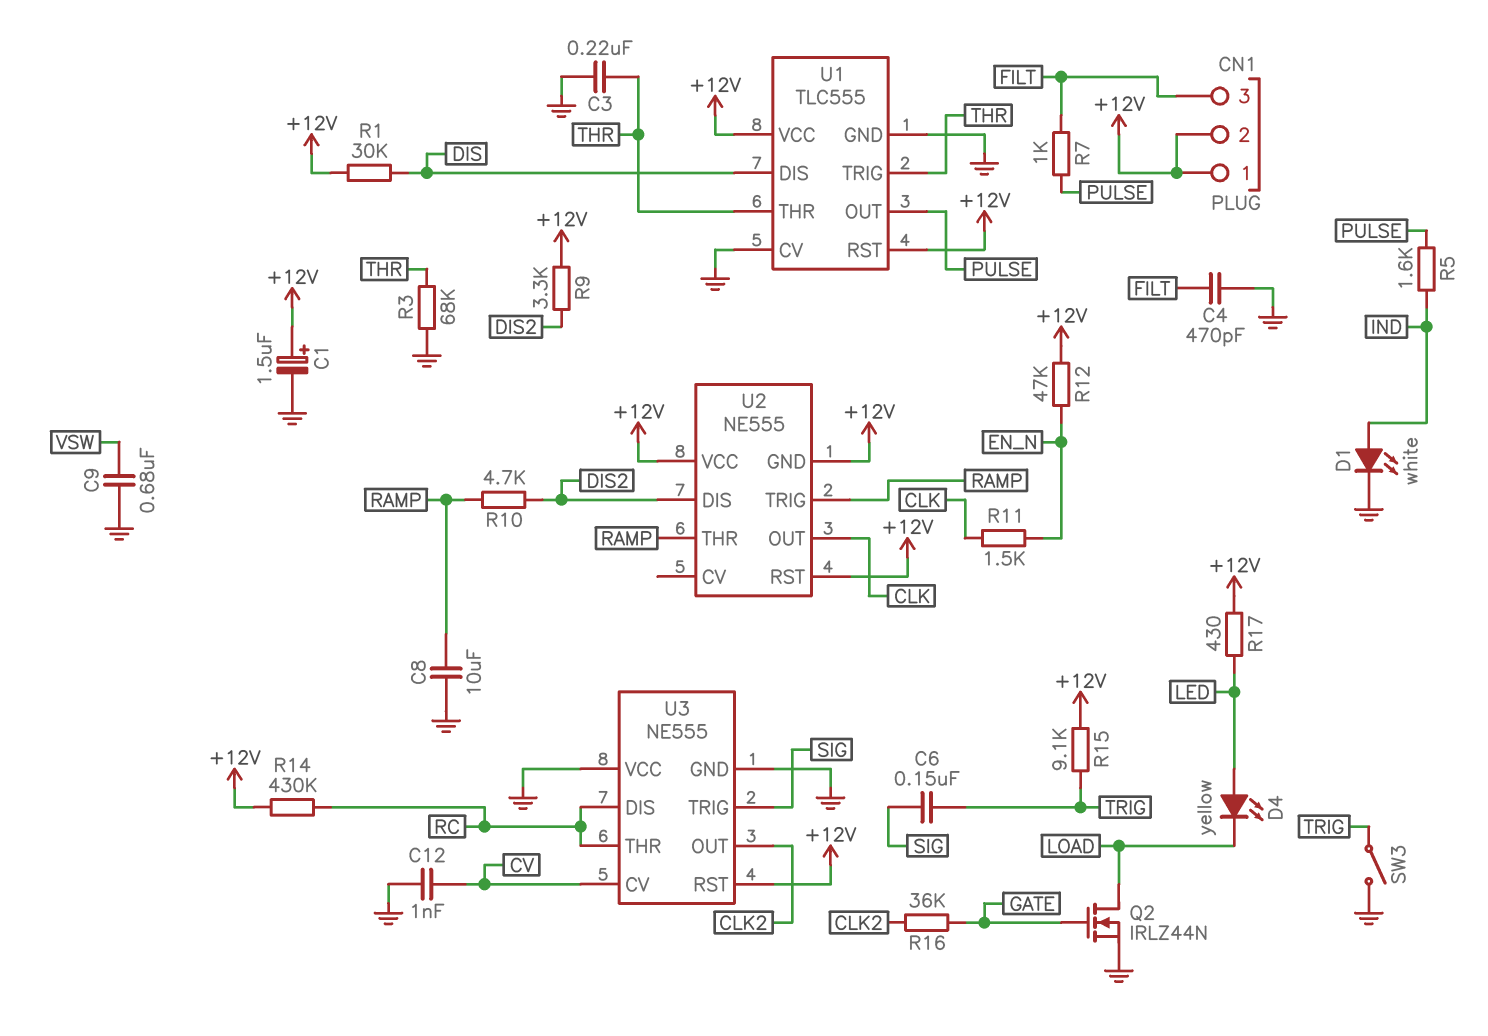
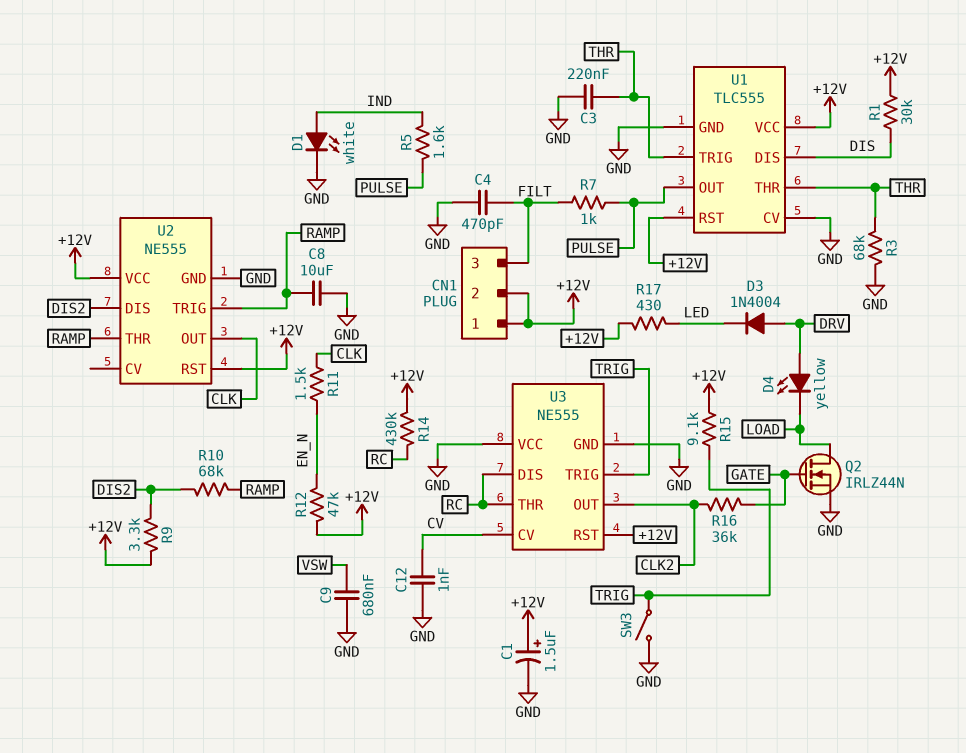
C6: 150nF (SIG, TRIG) -> none
D3: none -> diode 1N4004 (A DRV, K LED)
D4: LED yellow (A LED, K LOAD) -> LED yellow (A DRV, K LOAD)
R10: 4.7k (DIS2, RAMP) -> 68k (DIS2, RAMP)
U2 pin GND: +12V -> GND
U3 pin TRIG: SIG -> TRIG

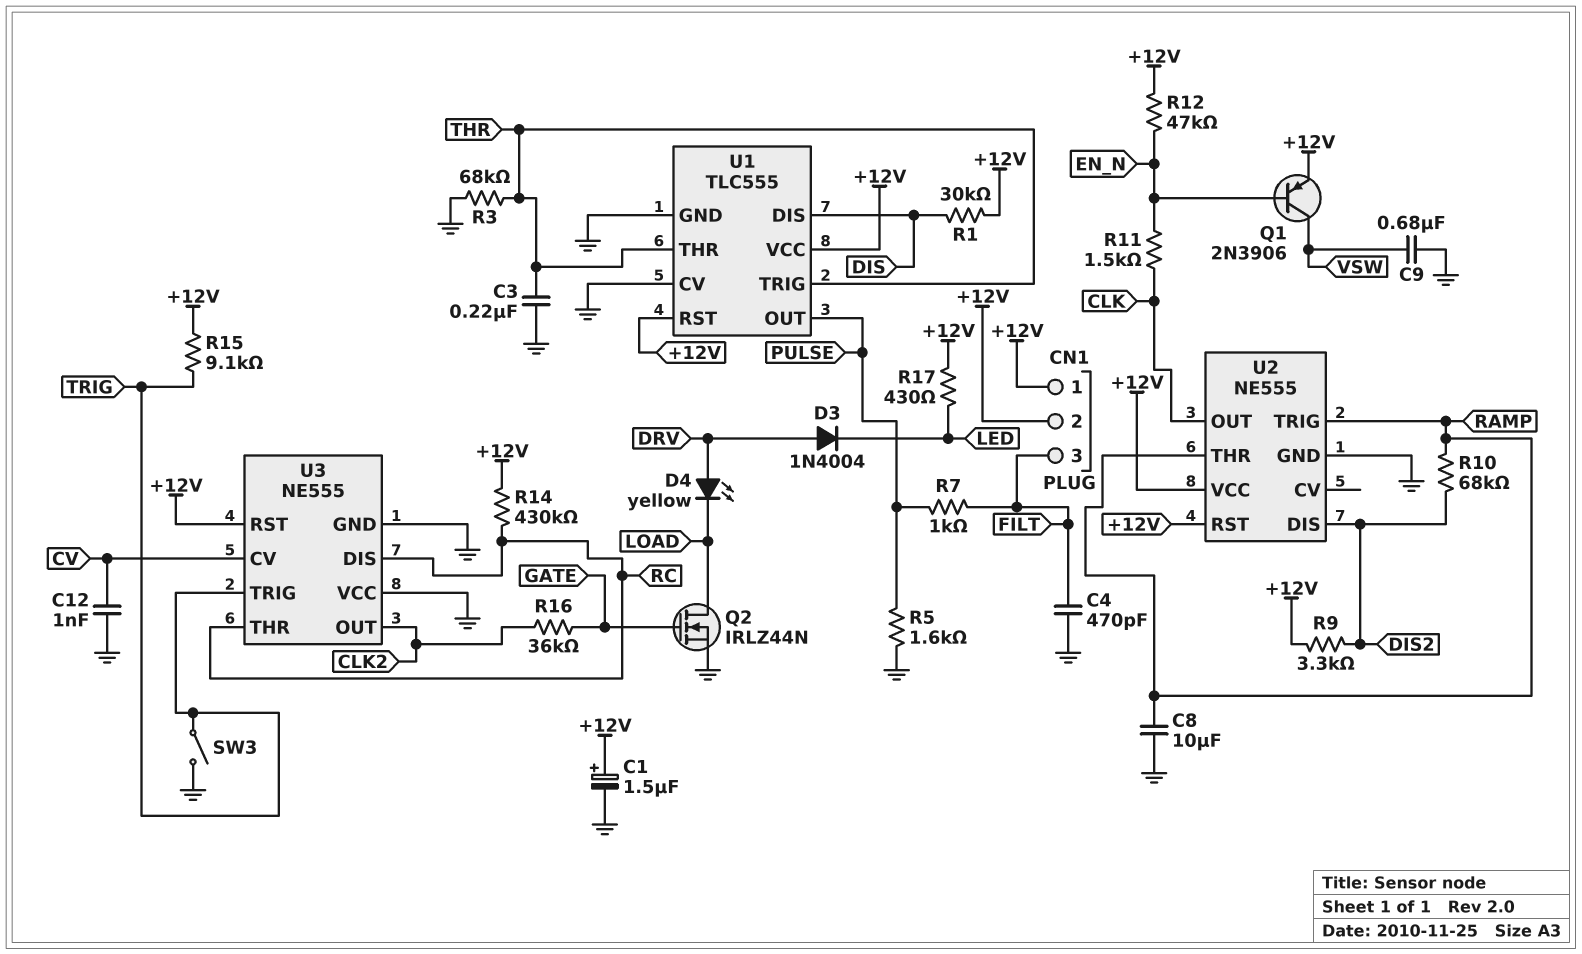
D1: LED white (A IND, K GND) -> none
Q1: none -> PNP 2N3906 (B EN_N, C VSW, E +12V)
R5: 1.6k (IND, PULSE) -> 1.6k (GND, PULSE)

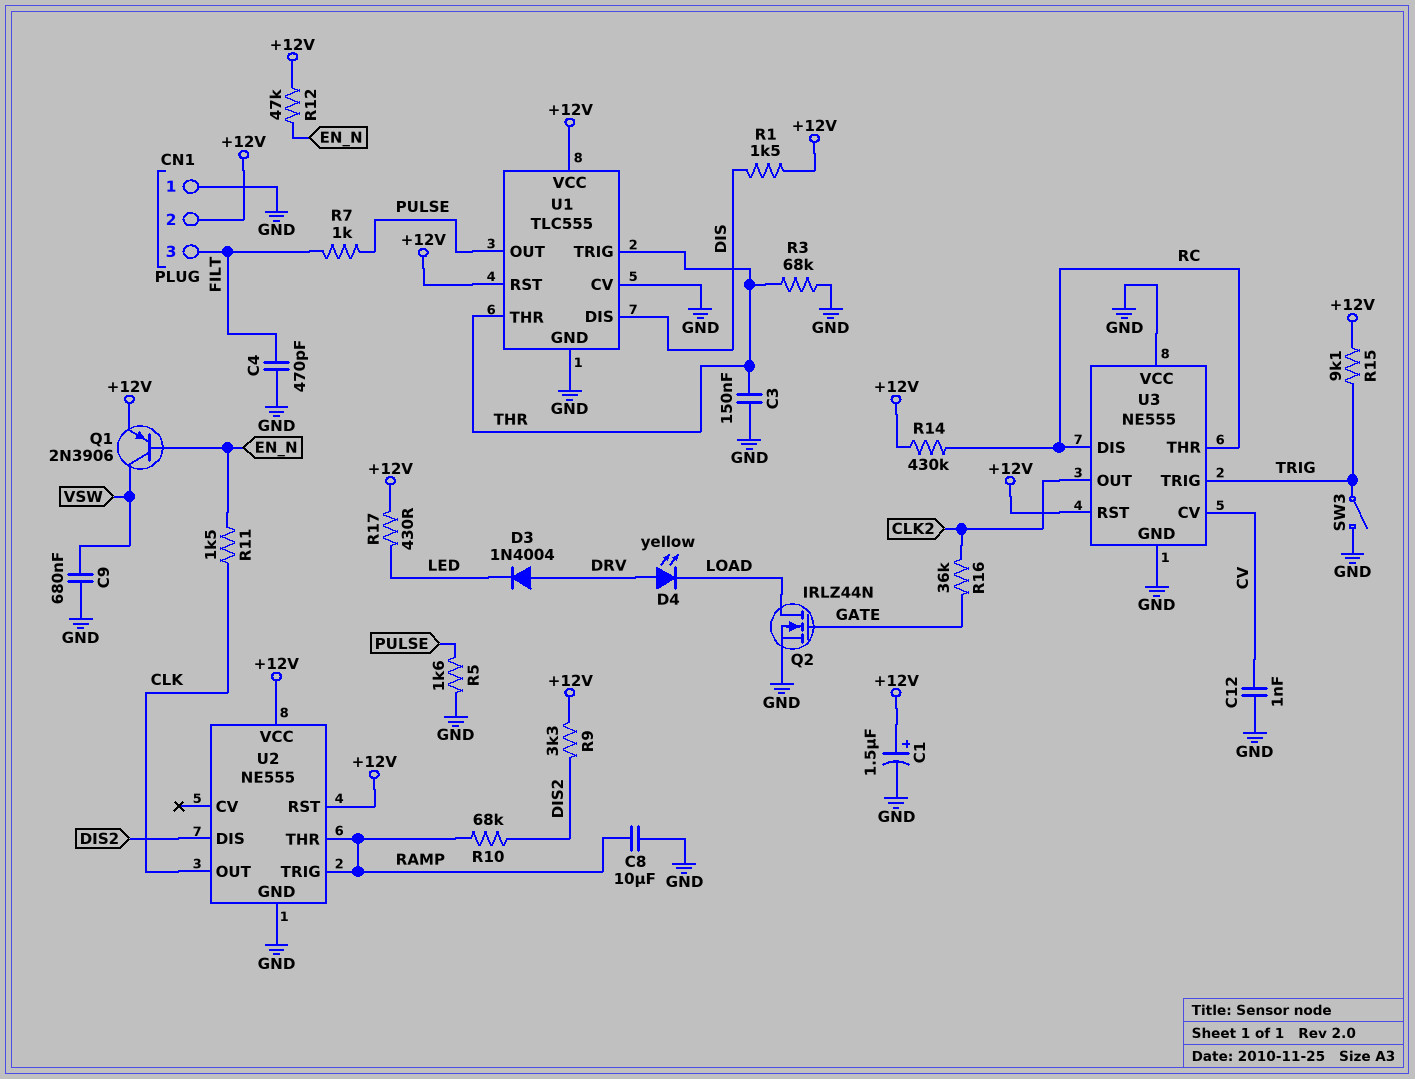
C3: 220nF (GND, THR) -> 150nF (GND, THR)
CN1 pin 1: +12V -> GND
R1: 30k (+12V, DIS) -> 1.5k (+12V, DIS)

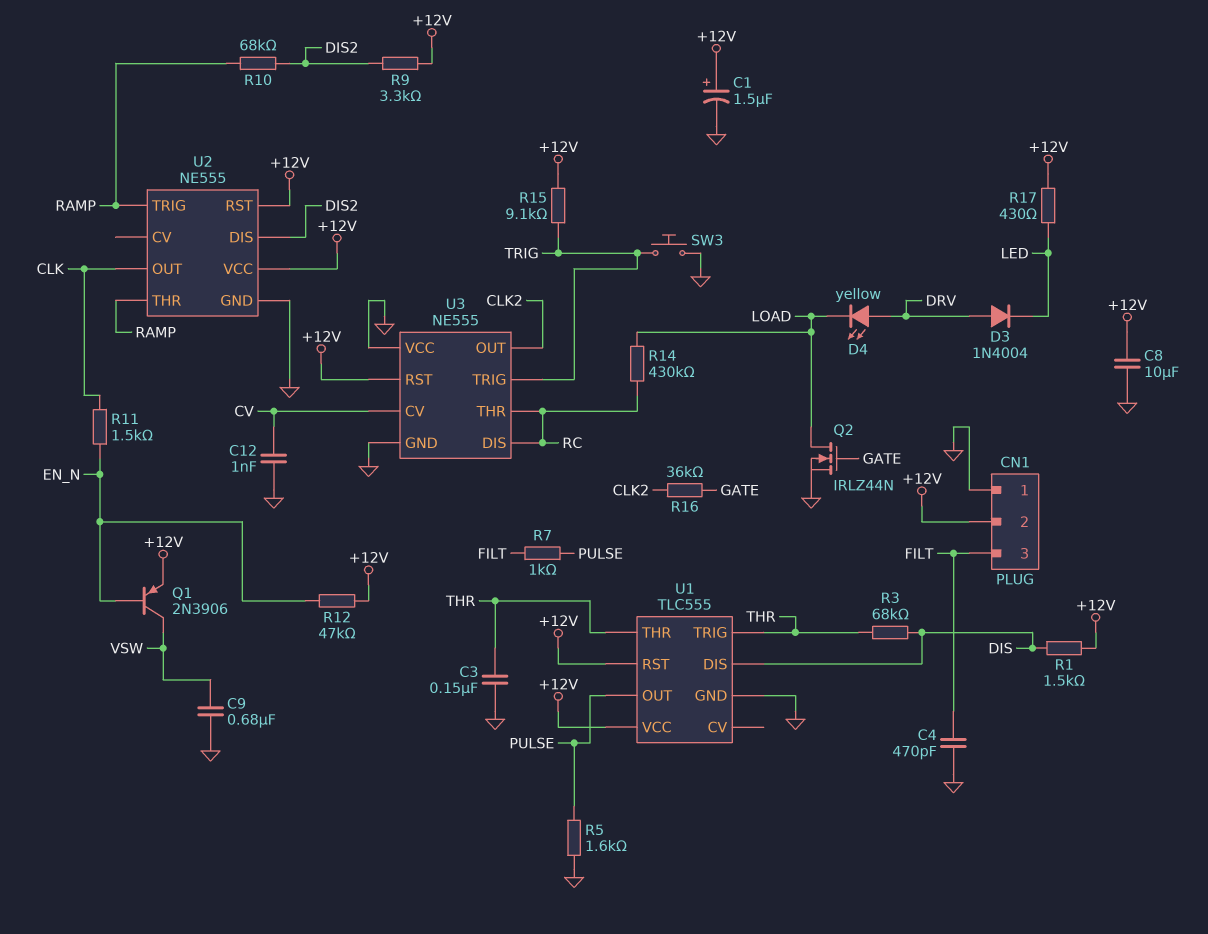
C8: 10uF (GND, RAMP) -> 10uF (+12V, GND)
R3: 68k (GND, THR) -> 68k (DIS, THR)
R14: 430k (+12V, RC) -> 430k (LOAD, RC)
SW3: switch (GND, TRIG) -> button (GND, TRIG)
U1 pin CV: GND -> none

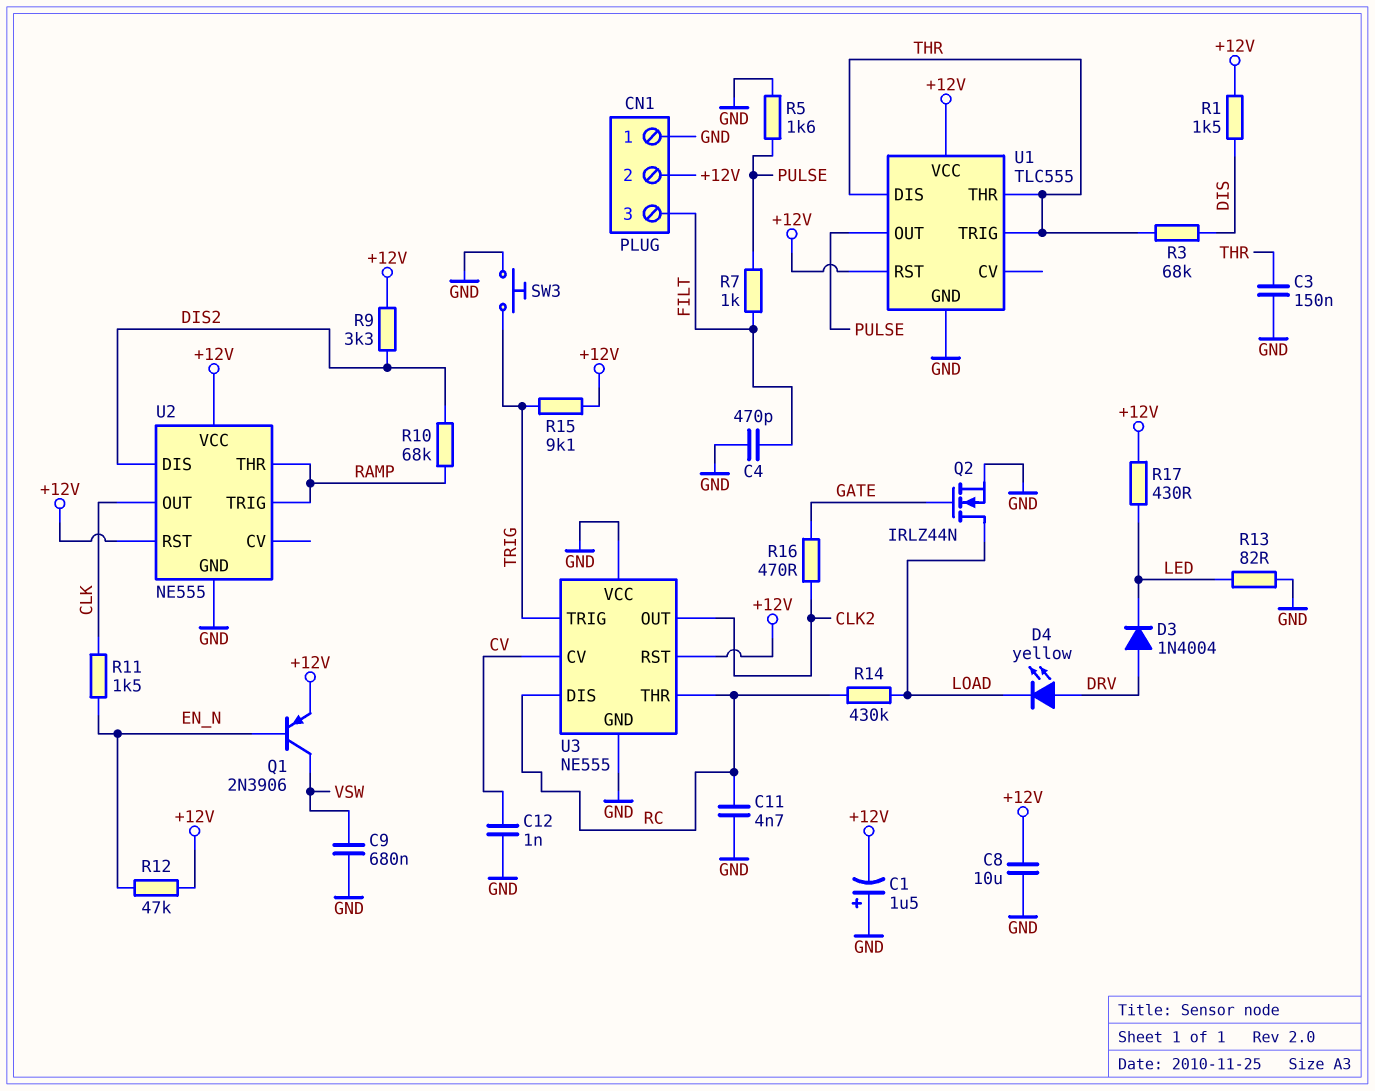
C1: 1.5uF (plus +12V, minus GND) -> 1.5uF (plus GND, minus +12V)
C11: none -> 4.7nF (GND, RC)
R13: none -> 82 (GND, LED)
R16: 36k (CLK2, GATE) -> 470 (CLK2, GATE)
U1 pin DIS: DIS -> THR

